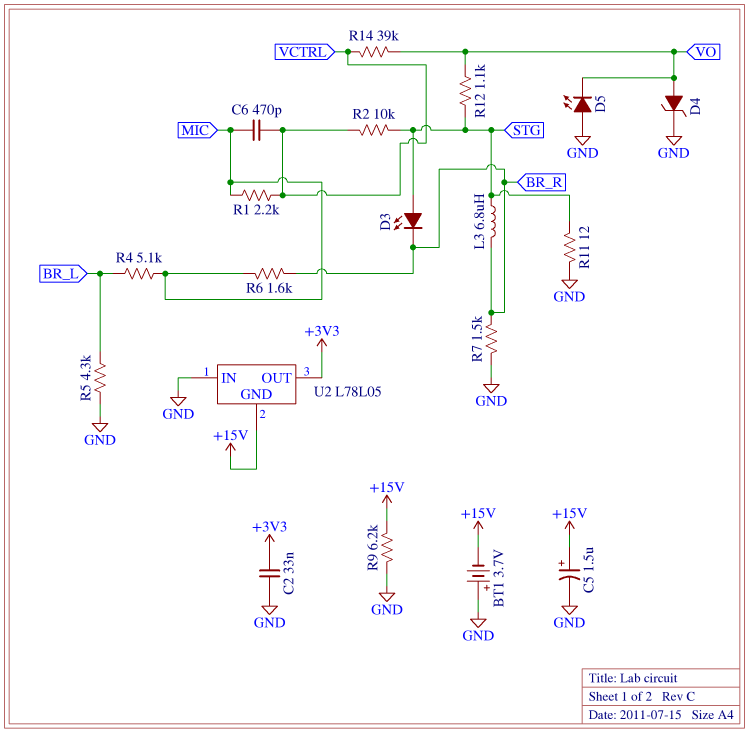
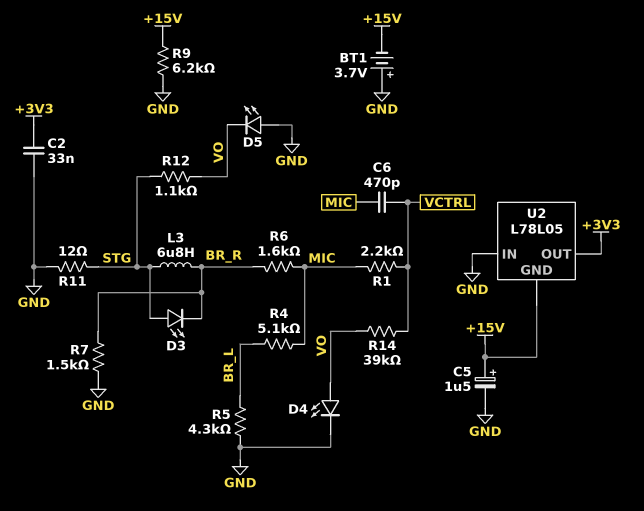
D4: zener (A VO, K GND) -> LED (A VO, K GND)
R2: 10k (STG, VCTRL) -> none

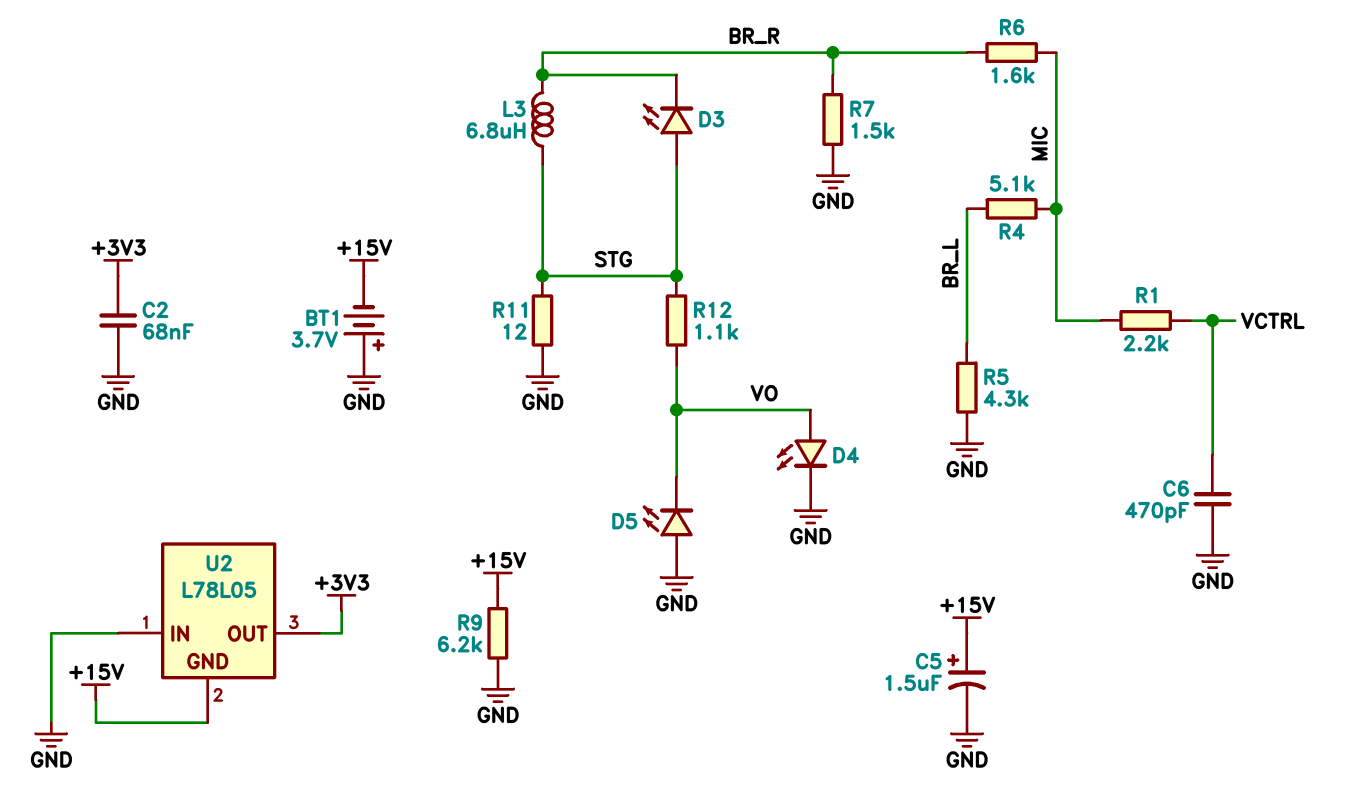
C2: 33nF (+3V3, GND) -> 68nF (+3V3, GND)
C6: 470pF (MIC, VCTRL) -> 470pF (GND, VCTRL)
R14: 39k (VCTRL, VO) -> none

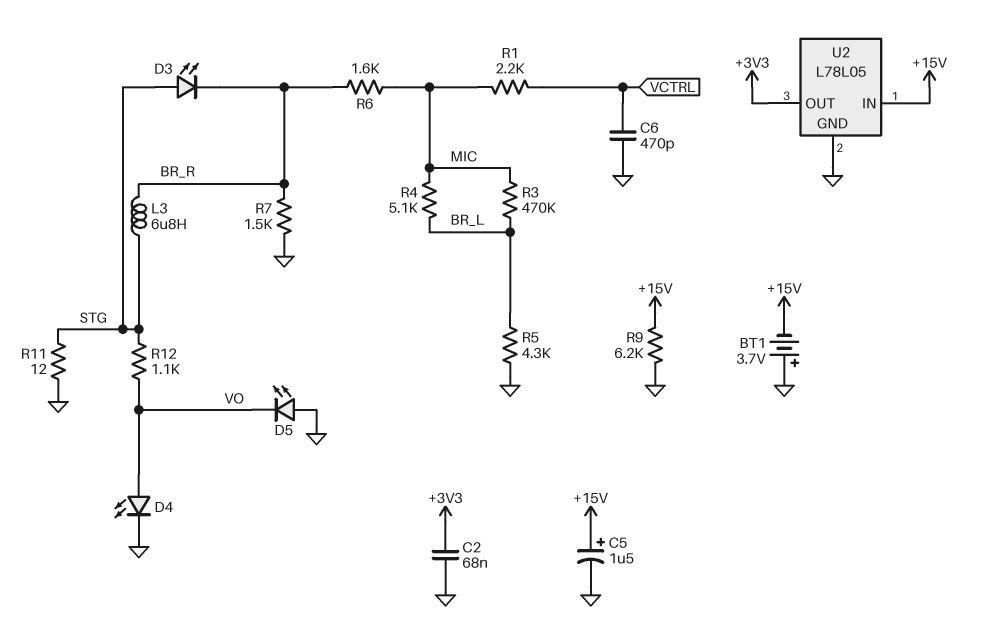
R3: none -> 470k (BR_L, MIC)
U2 pin GND: +15V -> GND
U2 pin IN: GND -> +15V

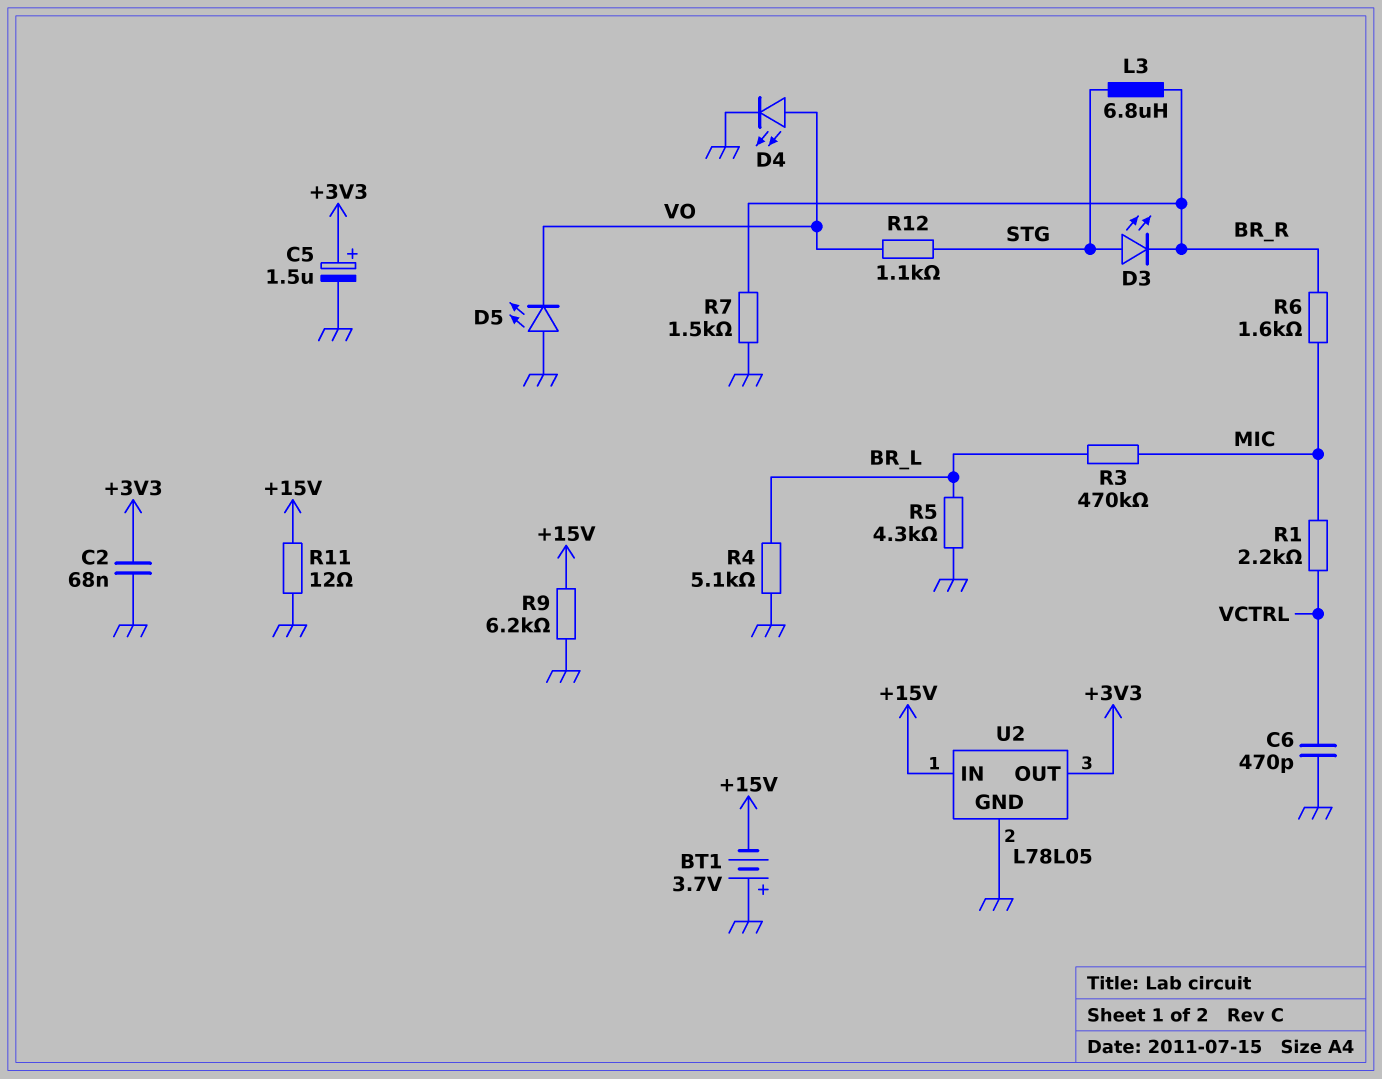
C5: 1.5uF (plus +15V, minus GND) -> 1.5uF (plus +3V3, minus GND)
R4: 5.1k (BR_L, MIC) -> 5.1k (BR_L, GND)
R11: 12 (GND, STG) -> 12 (+15V, GND)

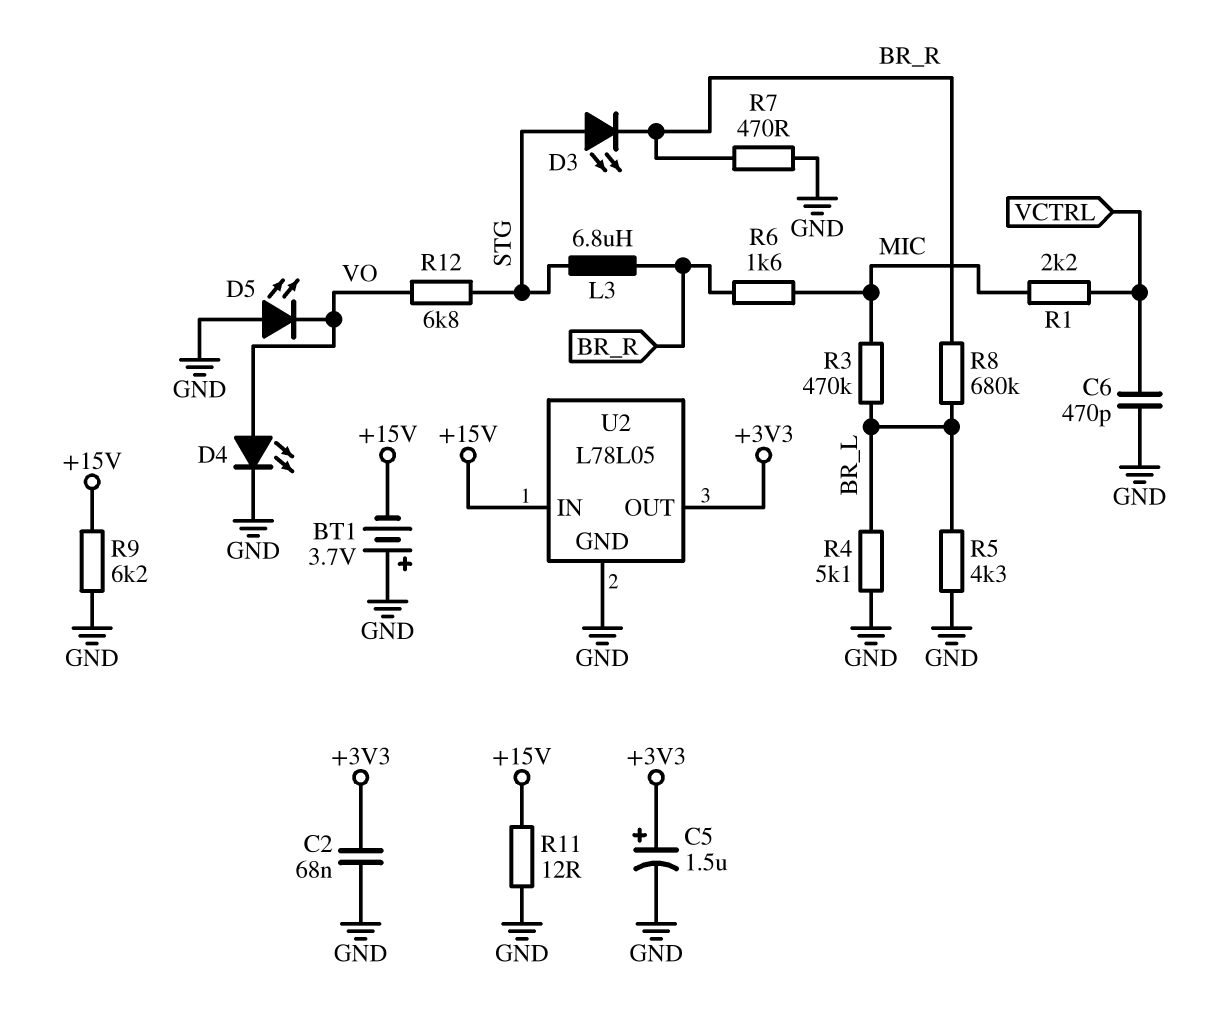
R7: 1.5k (BR_R, GND) -> 470 (BR_R, GND)
R8: none -> 680k (BR_L, BR_R)
R12: 1.1k (STG, VO) -> 6.8k (STG, VO)

